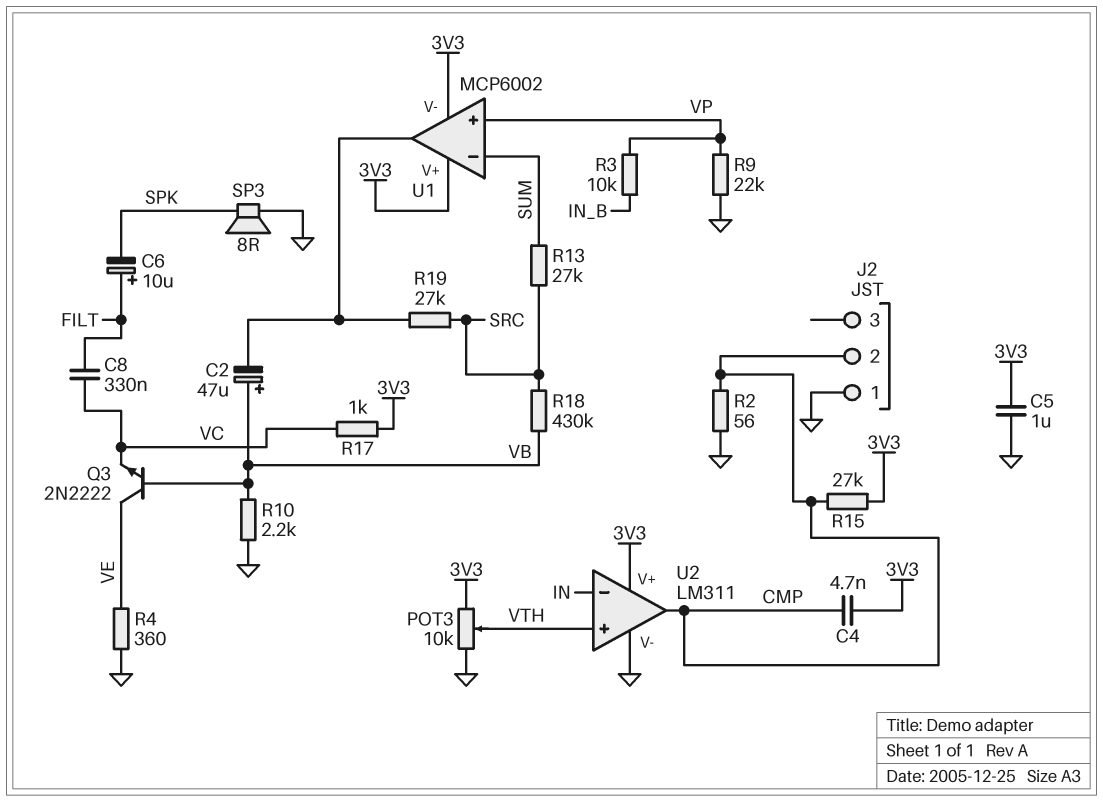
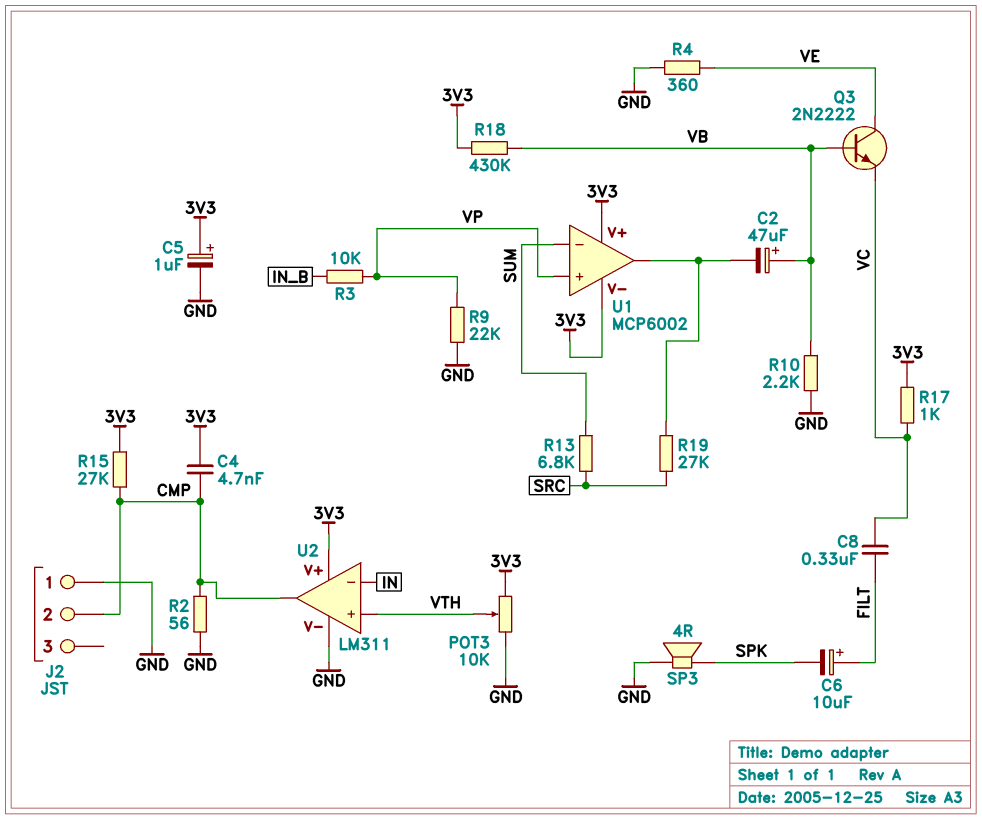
C5: 1uF (3V3, GND) -> 1uF (plus 3V3, minus GND)
R13: 27k (SRC, SUM) -> 6.8k (SRC, SUM)
R18: 430k (SRC, VB) -> 430k (3V3, VB)
SP3: speaker 8R (GND, SPK) -> speaker 4R (GND, SPK)

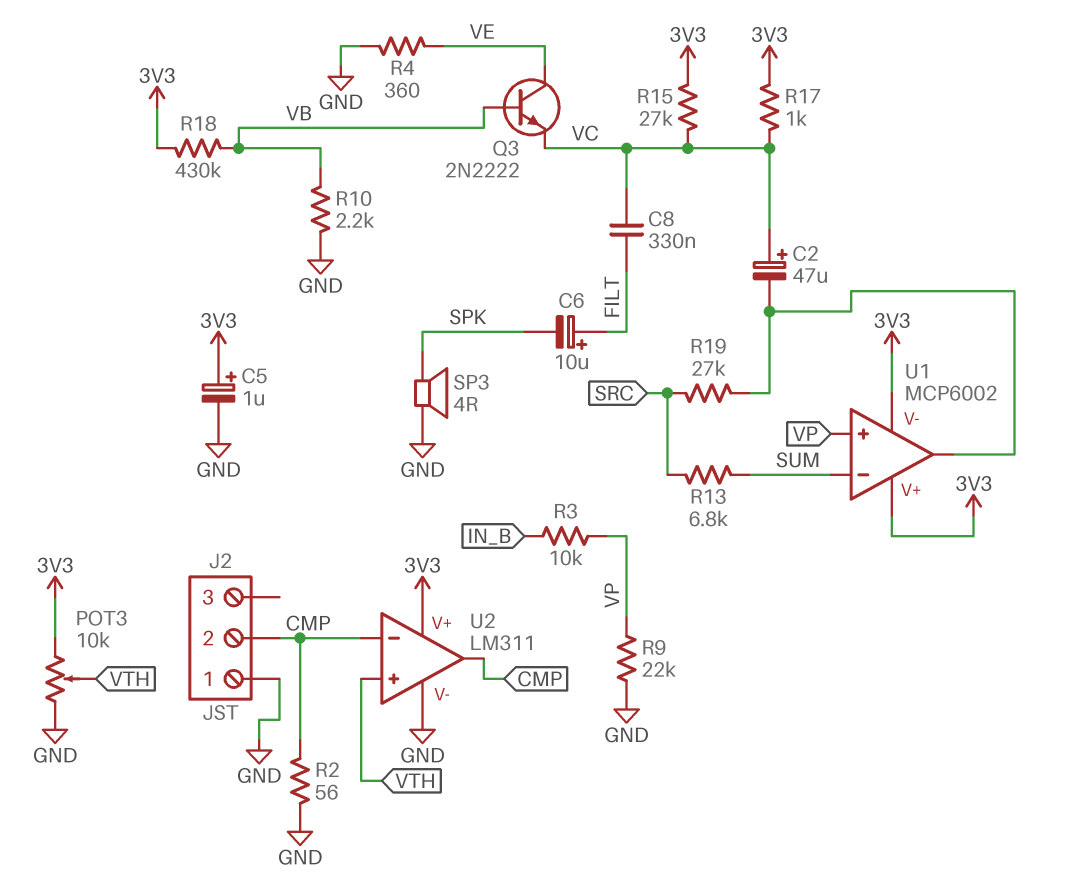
C2: 47uF (plus VB, minus U1/out) -> 47uF (plus VC, minus U1/out)
C4: 4.7nF (3V3, CMP) -> none
R15: 27k (3V3, CMP) -> 27k (3V3, VC)
U2 pin in-: IN -> CMP

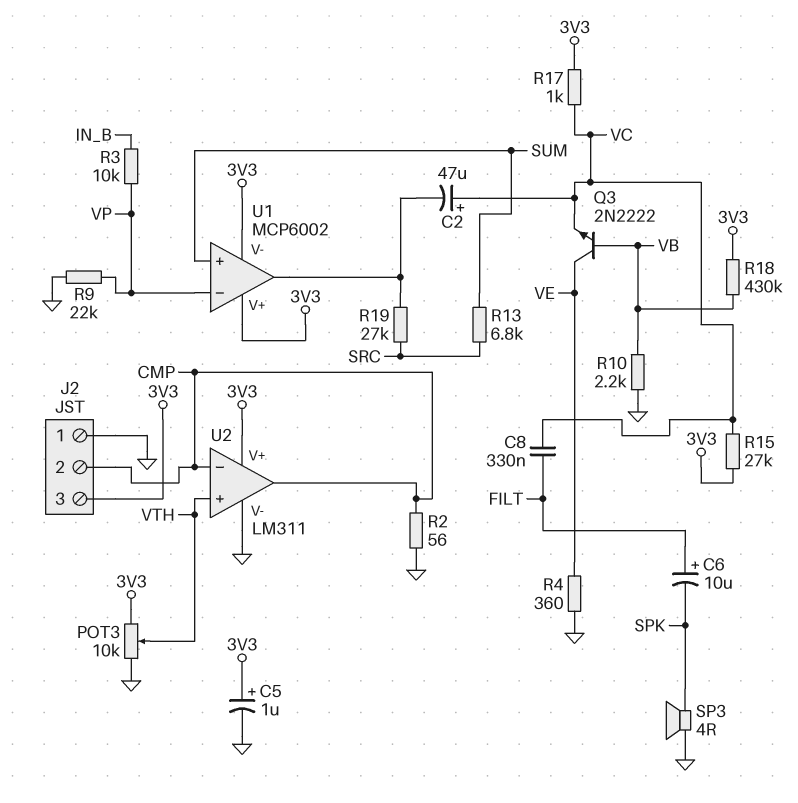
J2 pin 3: none -> 3V3
U1 pin in+: VP -> SUM
U1 pin in-: SUM -> VP

